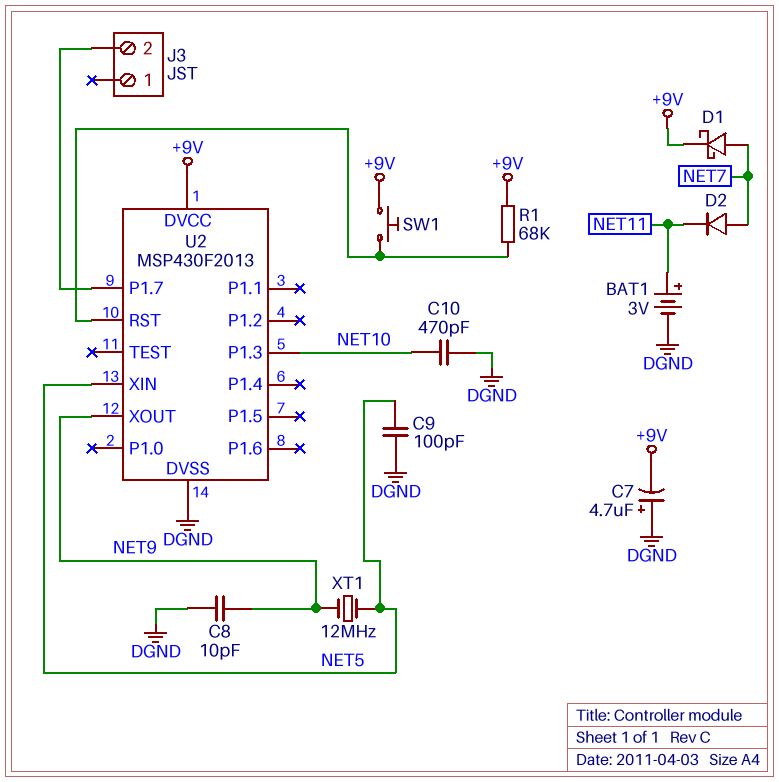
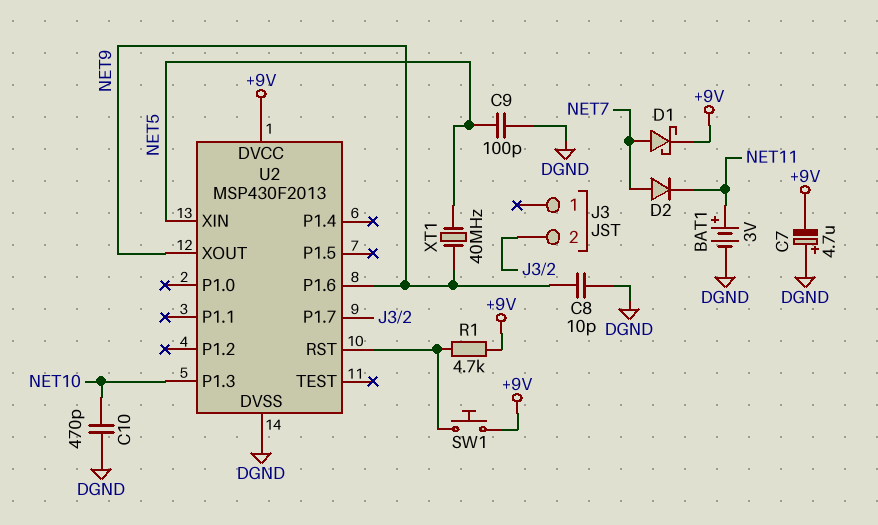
R1: 68k (+9V, U2/RST) -> 4.7k (+9V, U2/RST)
U2 pin P1.6: none -> NET9
XT1: 12MHz (NET5, NET9) -> 40MHz (NET5, NET9)

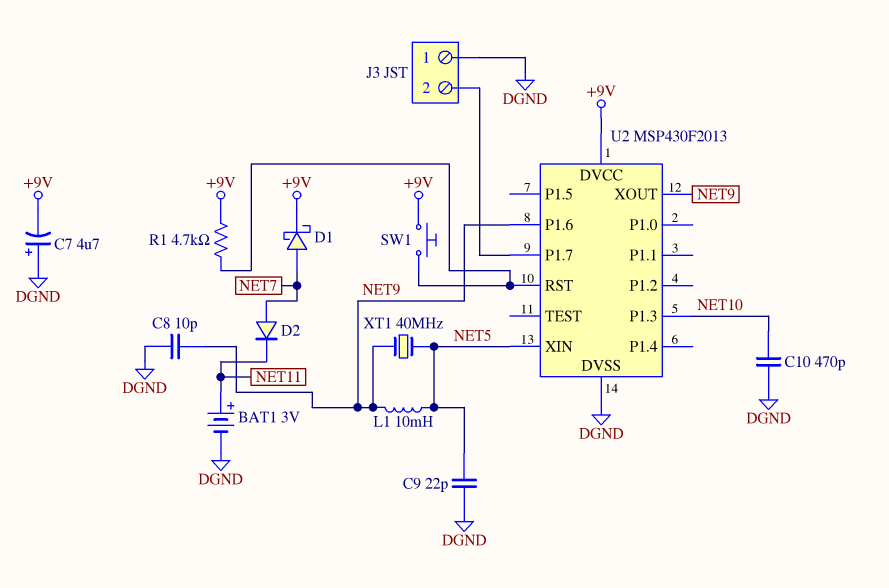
C9: 100pF (DGND, NET5) -> 22pF (DGND, NET5)
J3 pin 1: none -> DGND
L1: none -> 10mH (NET5, NET9)

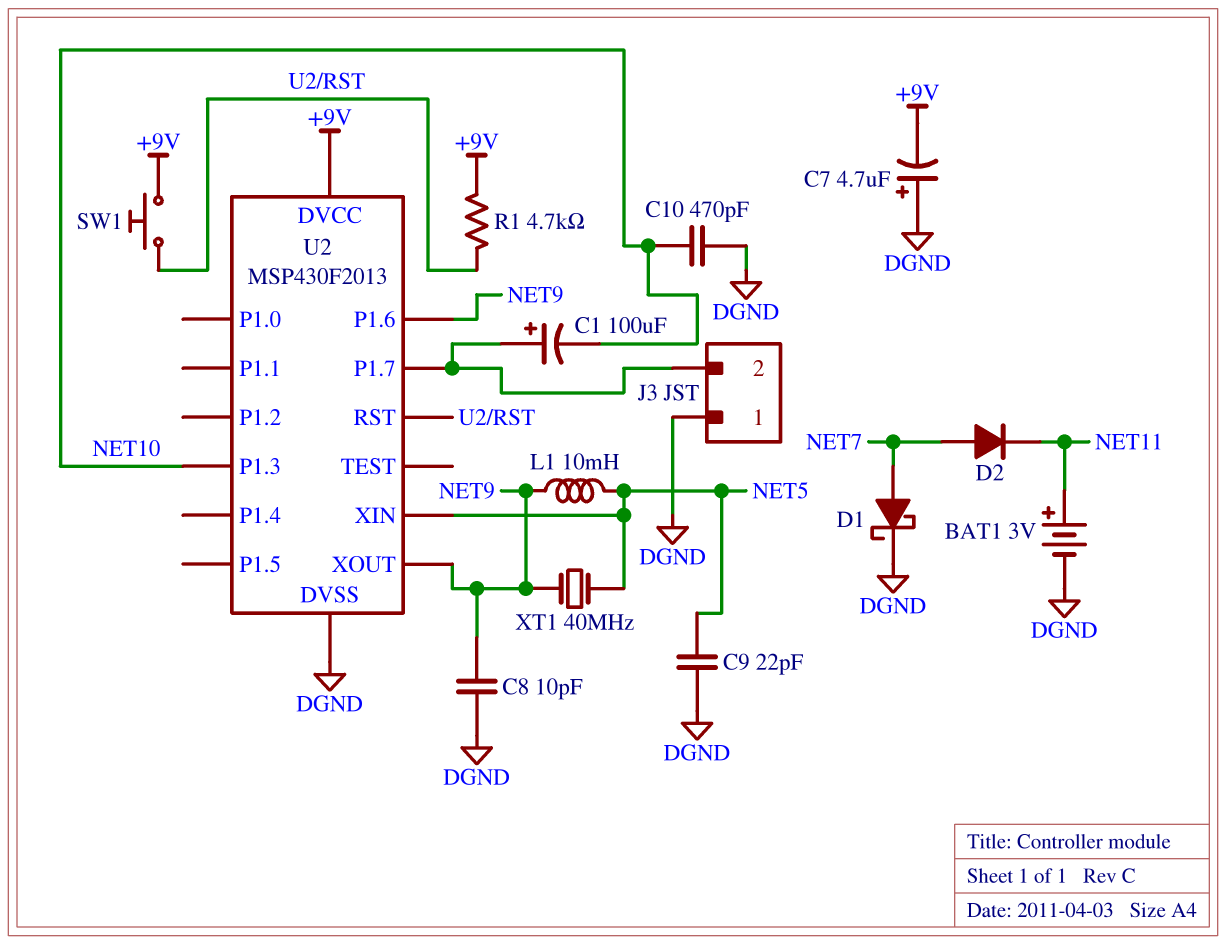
C1: none -> 100uF (plus J3/2, minus NET10)
D1: schottky (A NET7, K +9V) -> schottky (A NET7, K DGND)

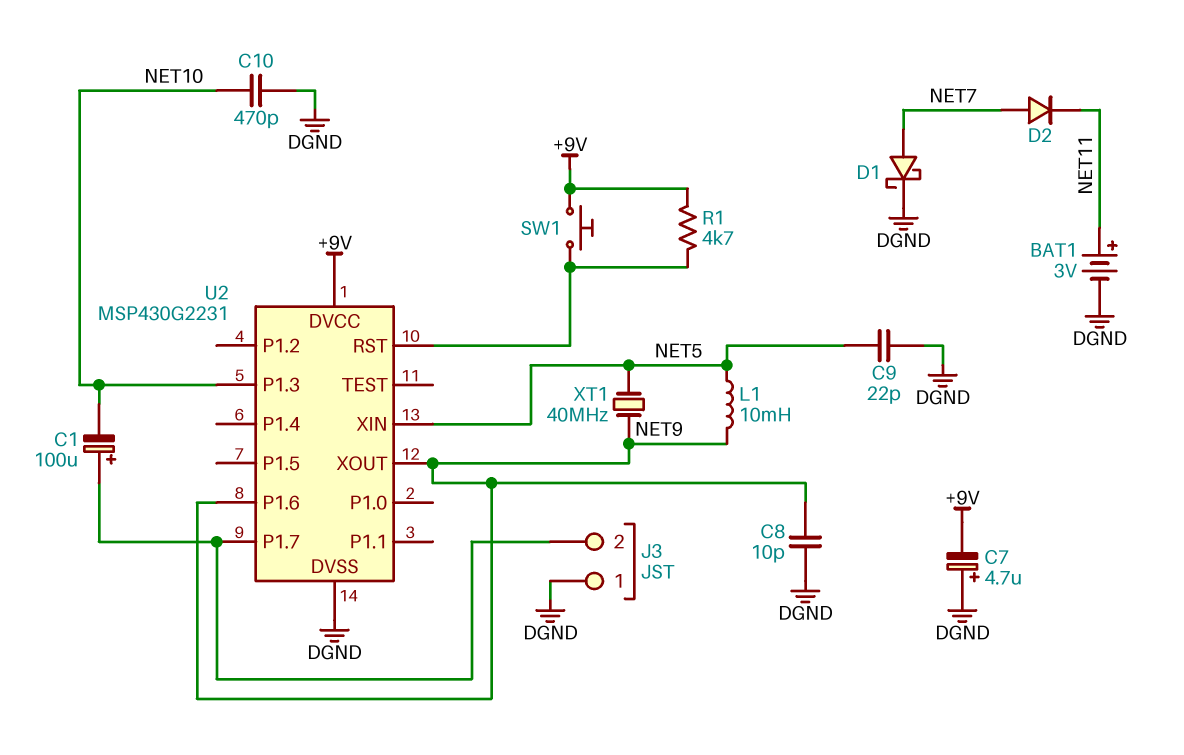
U2: MSP430F2013 -> MSP430G2231

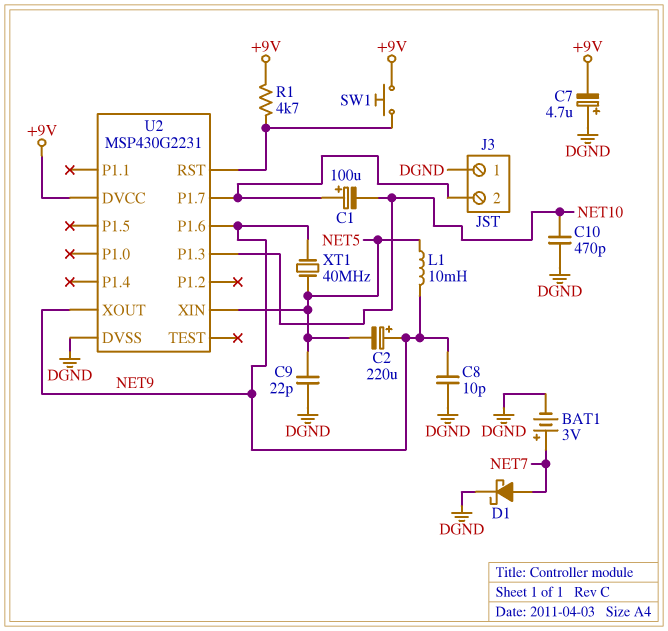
BAT1: 3V (plus NET11, minus DGND) -> 3V (plus NET7, minus DGND)
C2: none -> 220uF (plus NET9, minus NET5)
D2: diode (A NET7, K NET11) -> none

